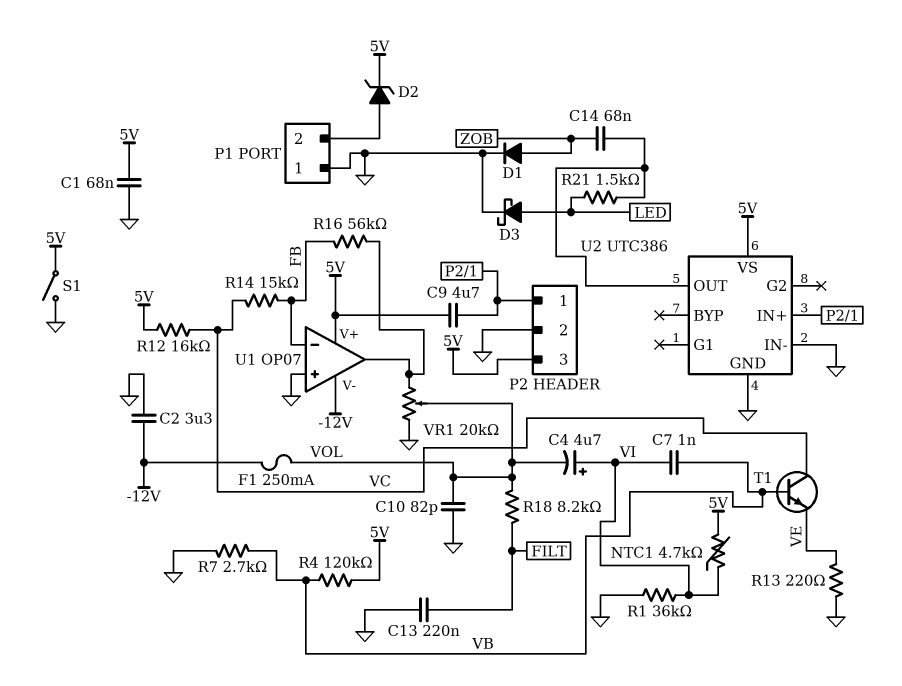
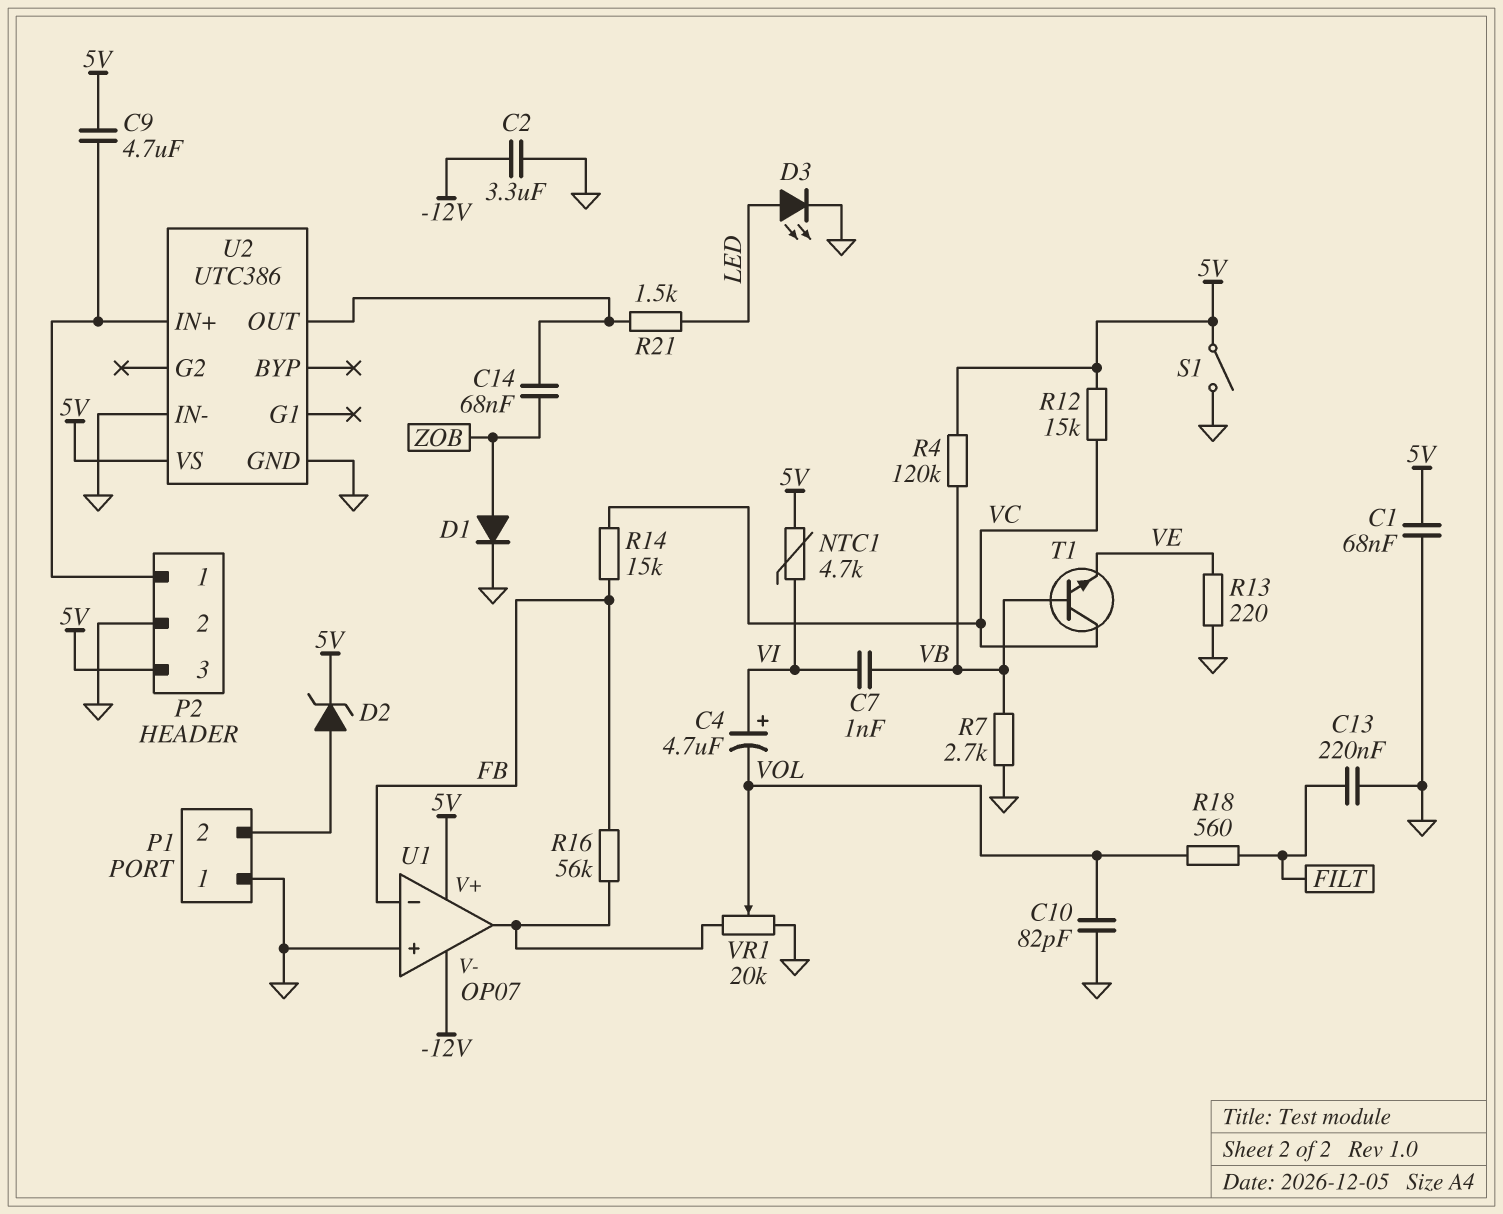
D3: schottky (A LED, K GND) -> LED (A LED, K GND)
F1: 250mA (-12V, VOL) -> none
R1: 36k (GND, VI) -> none
R12: 16k (5V, VC) -> 15k (5V, VC)
R18: 8.2k (FILT, VOL) -> 560 (FILT, VOL)

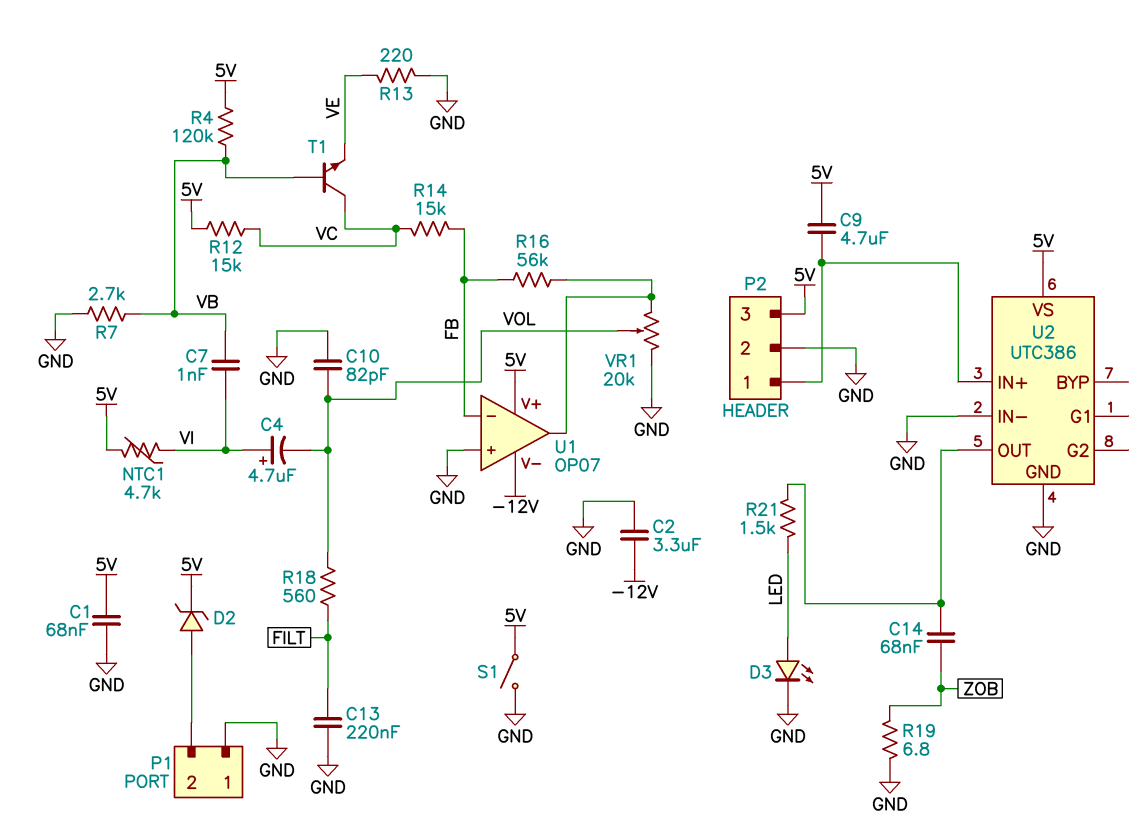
D1: diode (A ZOB, K GND) -> none
R19: none -> 6.8 (GND, ZOB)

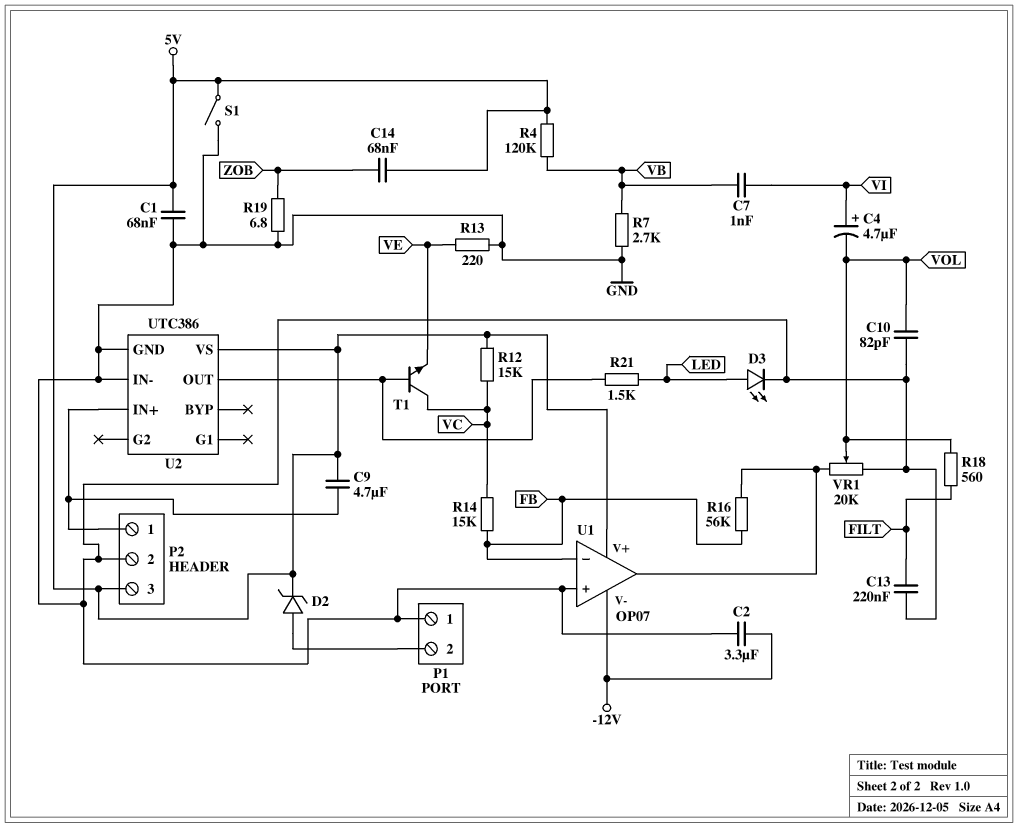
C14: 68nF (U2/OUT, ZOB) -> 68nF (5V, ZOB)
NTC1: 4.7k (5V, VI) -> none
T1: NPN (B VB, C VC, E VE) -> NPN (B U2/OUT, C VC, E VE)

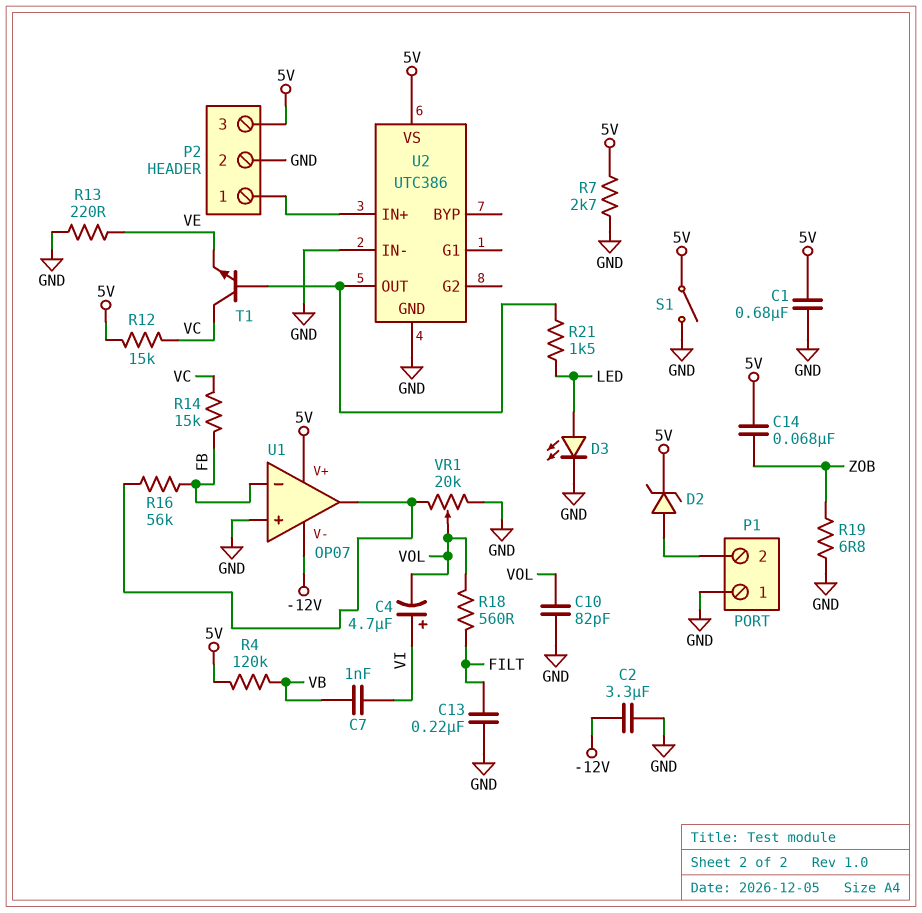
C1: 68nF (5V, GND) -> 680nF (5V, GND)
C9: 4.7uF (5V, P2/1) -> none
R7: 2.7k (GND, VB) -> 2.7k (5V, GND)

